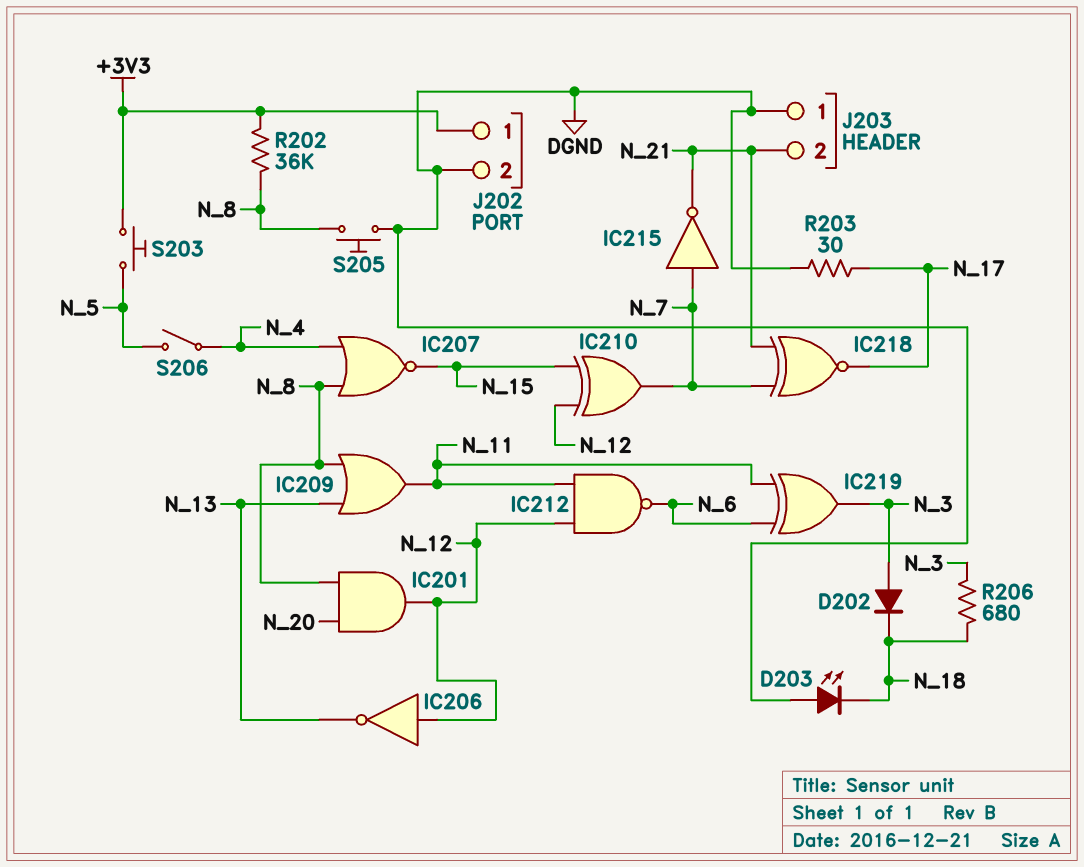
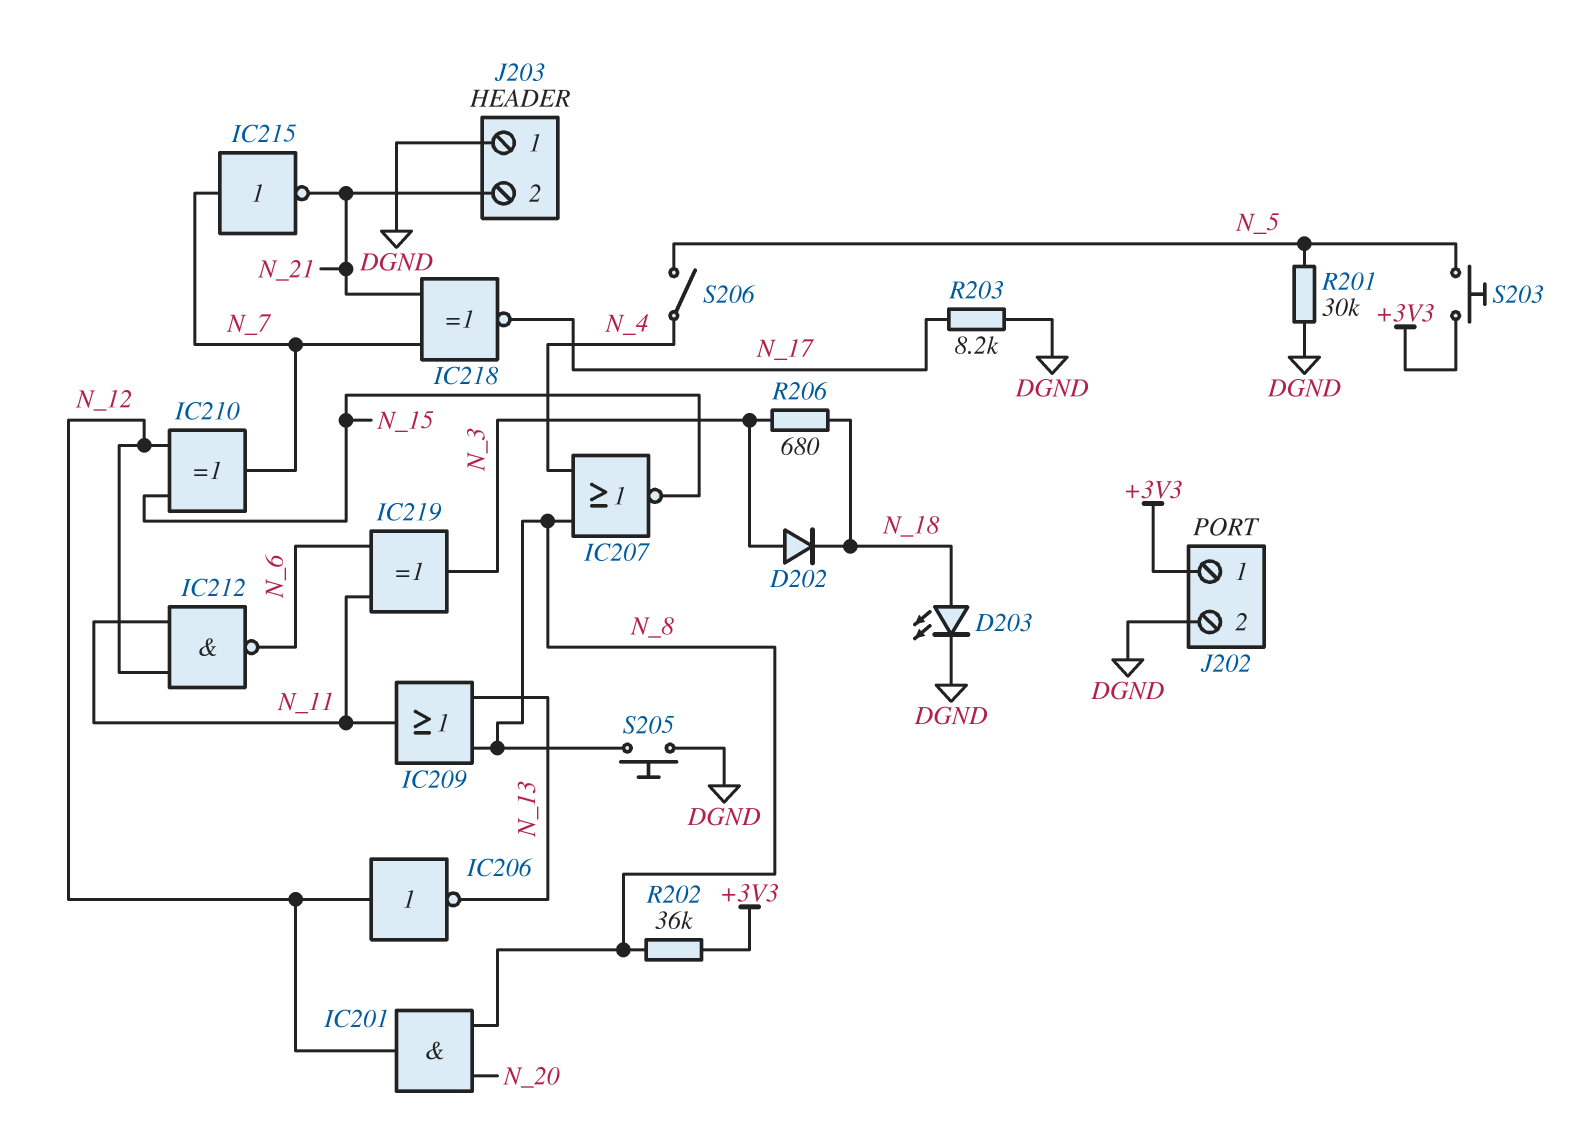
D203: LED (A DGND, K N_18) -> LED (A N_18, K DGND)
R201: none -> 30k (DGND, N_5)
R203: 30 (DGND, N_17) -> 8.2k (DGND, N_17)

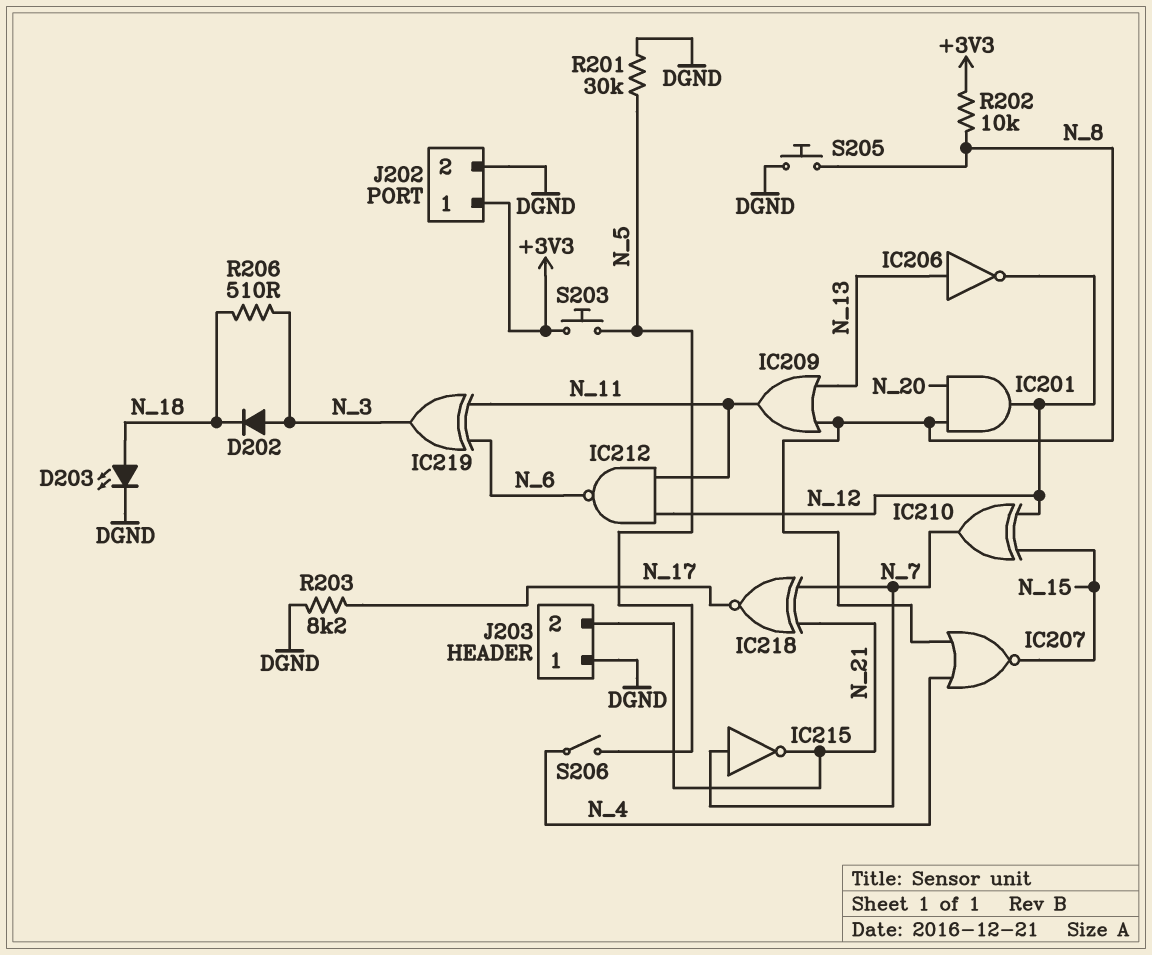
IC206: NOT (in N_12, out N_13) -> NOT (in N_13, out N_12)
R202: 36k (+3V3, N_8) -> 10k (+3V3, N_8)
R206: 680 (N_3, N_18) -> 510 (N_3, N_18)

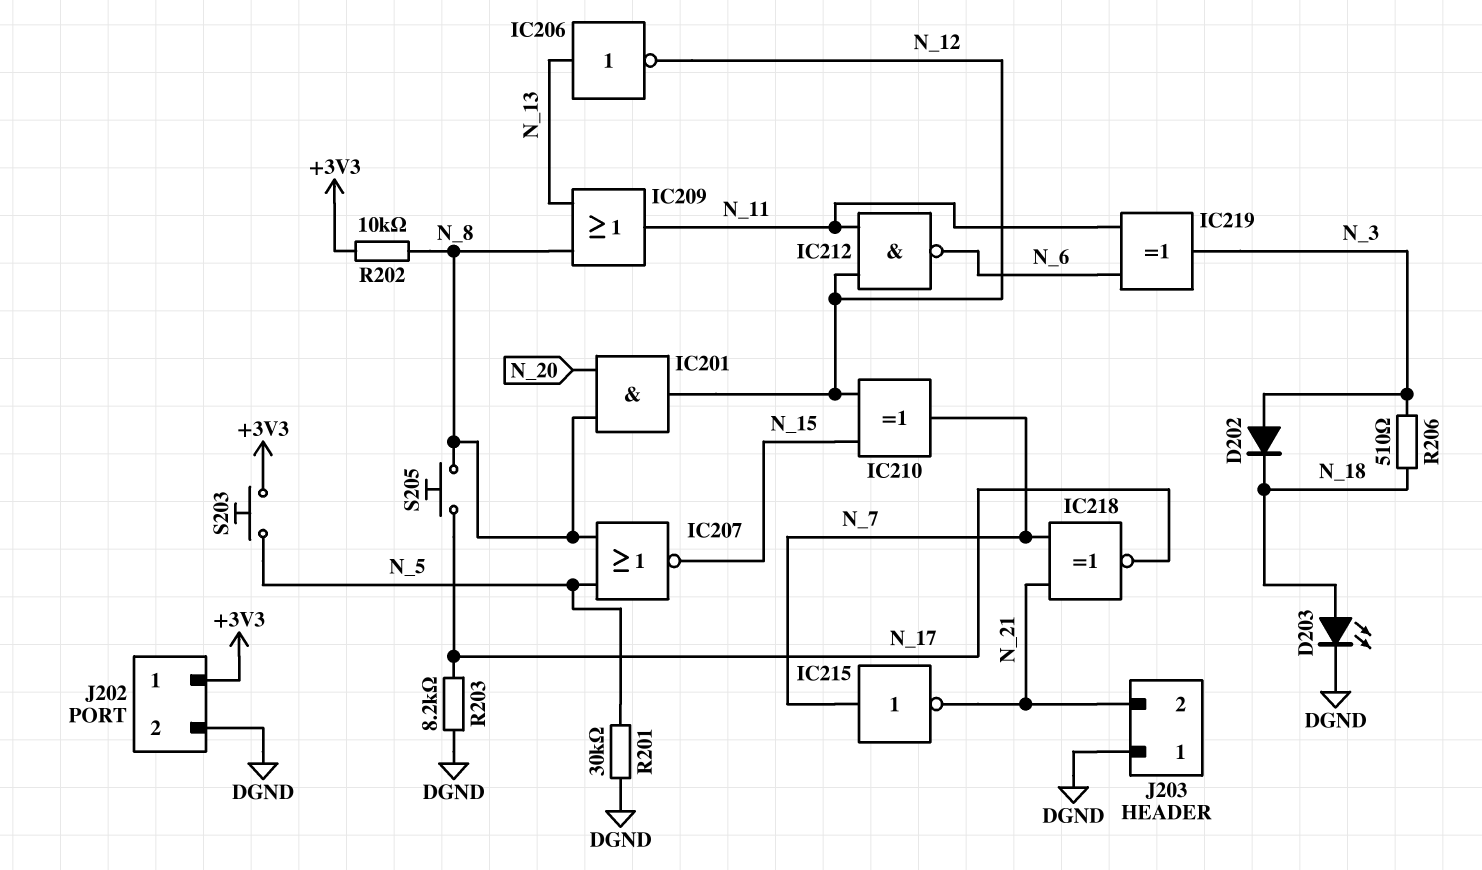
IC207: NOR (in N_4, in N_8, out N_15) -> NOR (in N_5, in N_8, out N_15)
S205: button (DGND, N_8) -> button (N_8, N_17)
S206: switch (N_4, N_5) -> none

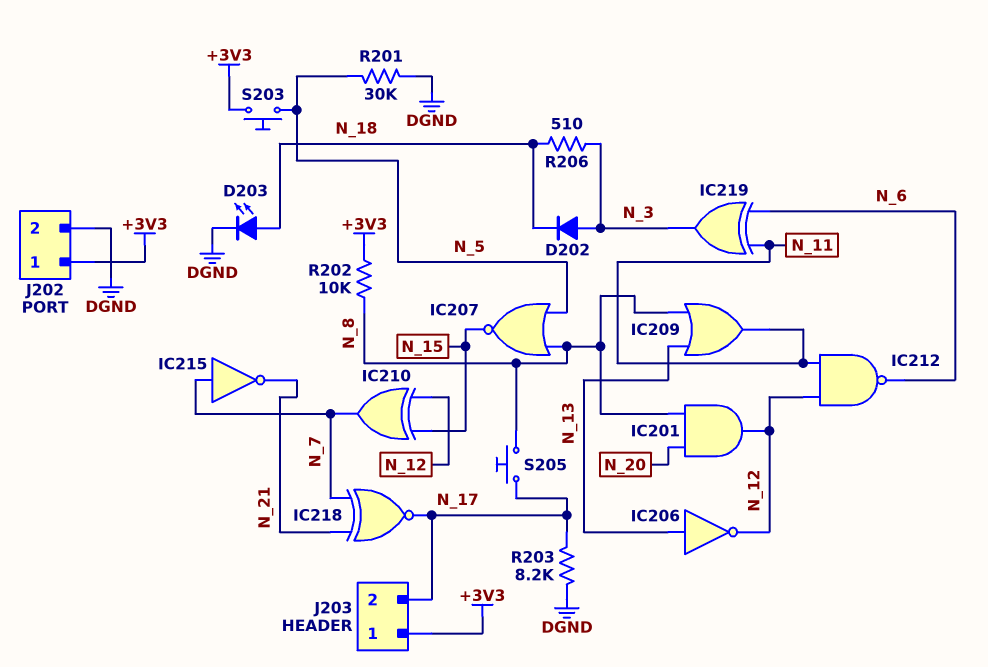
J203 pin 1: DGND -> +3V3
J203 pin 2: N_21 -> N_17

